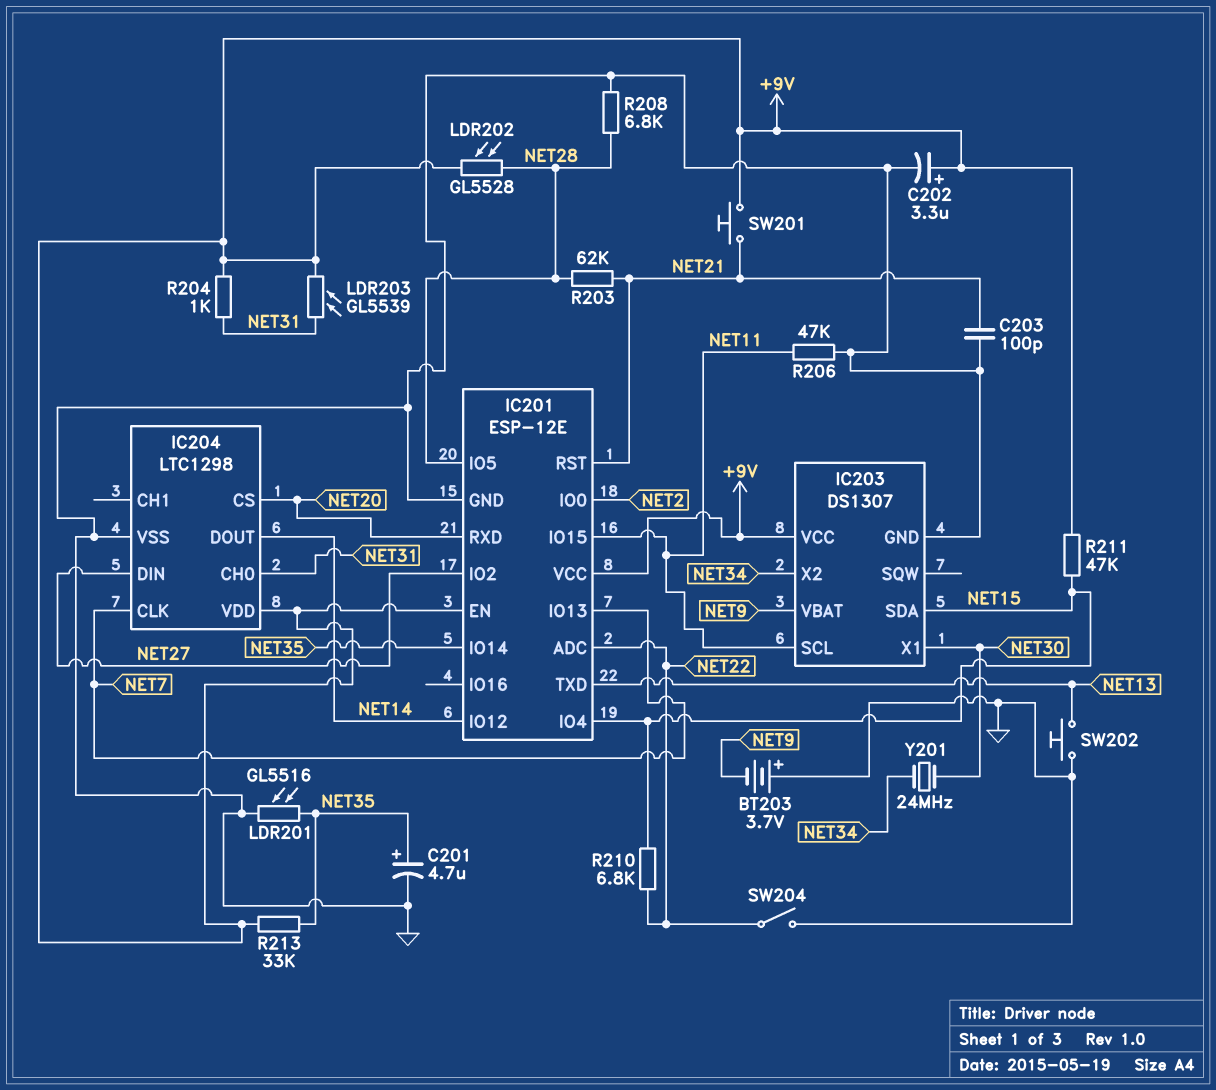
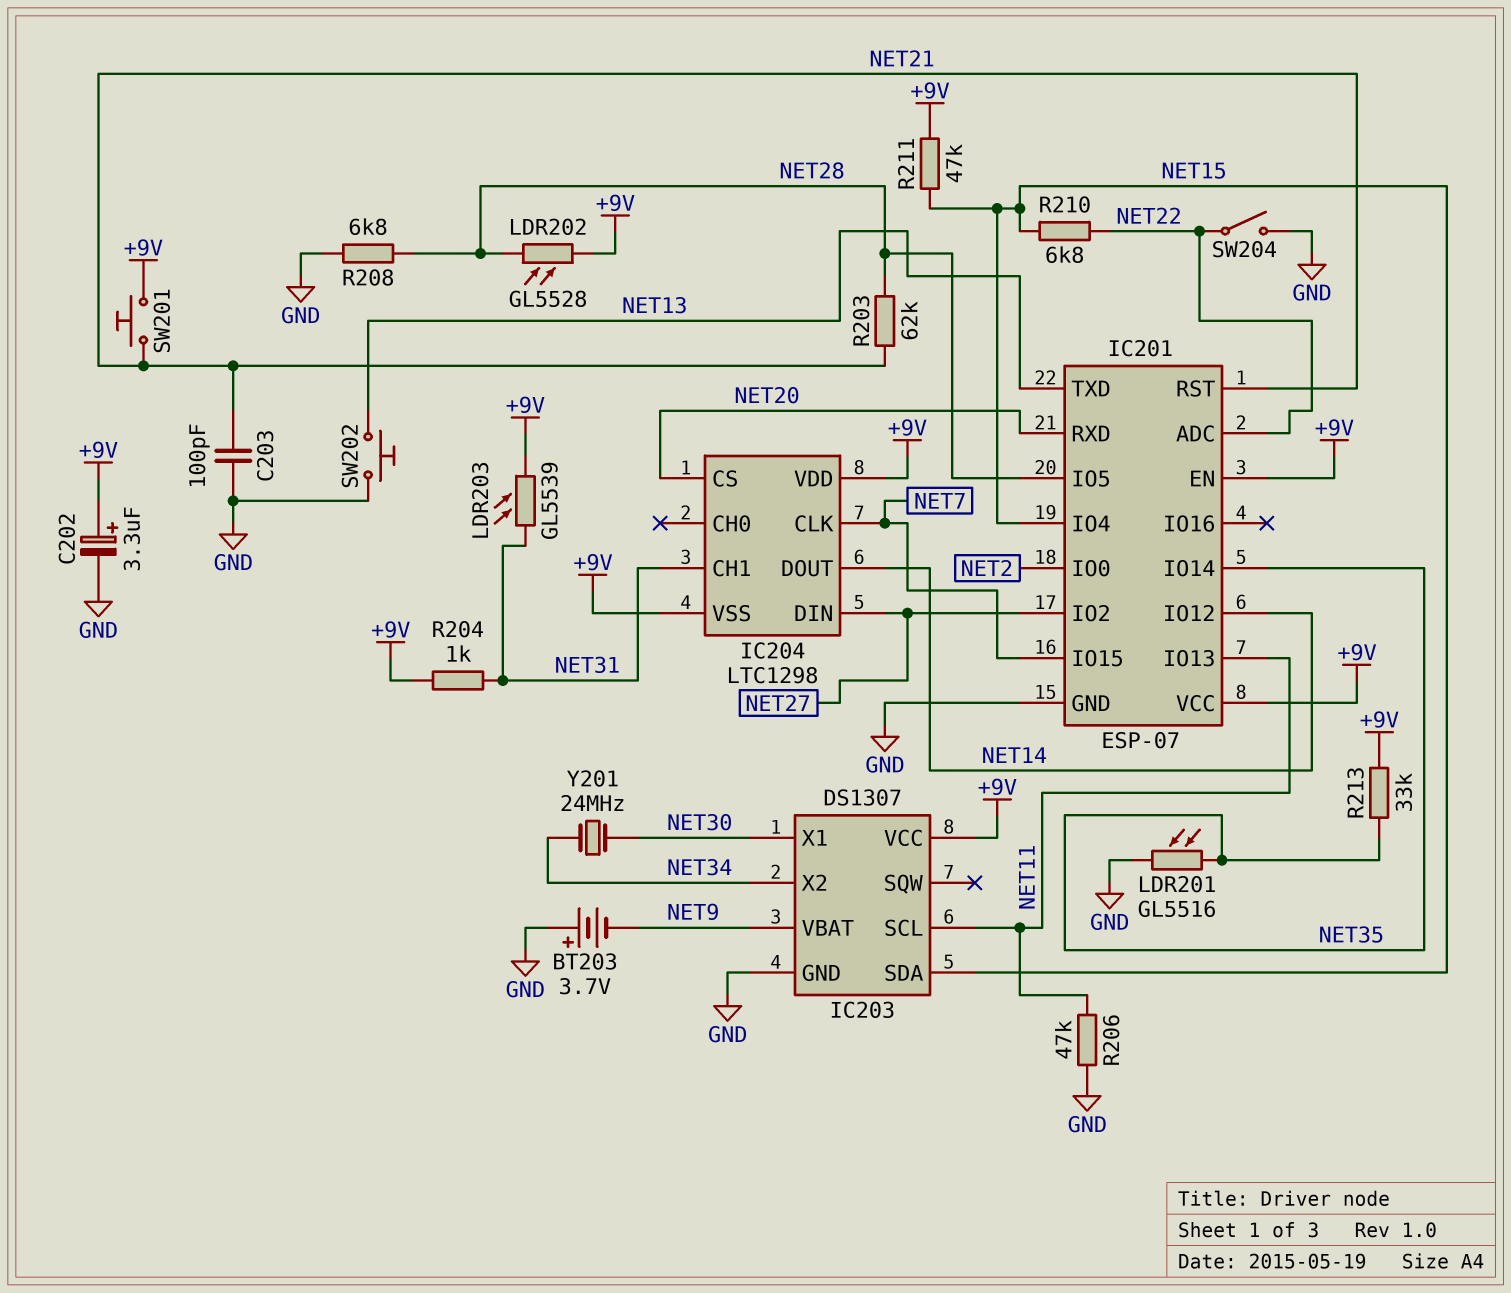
C201: 4.7uF (plus NET35, minus GND) -> none
IC201: ESP-12E -> ESP-07
IC201 pin IO13: NET7 -> NET11
IC201 pin IO15: NET11 -> NET7
IC204 pin CH0: NET31 -> none
IC204 pin CH1: none -> NET31
IC204 pin VSS: GND -> +9V

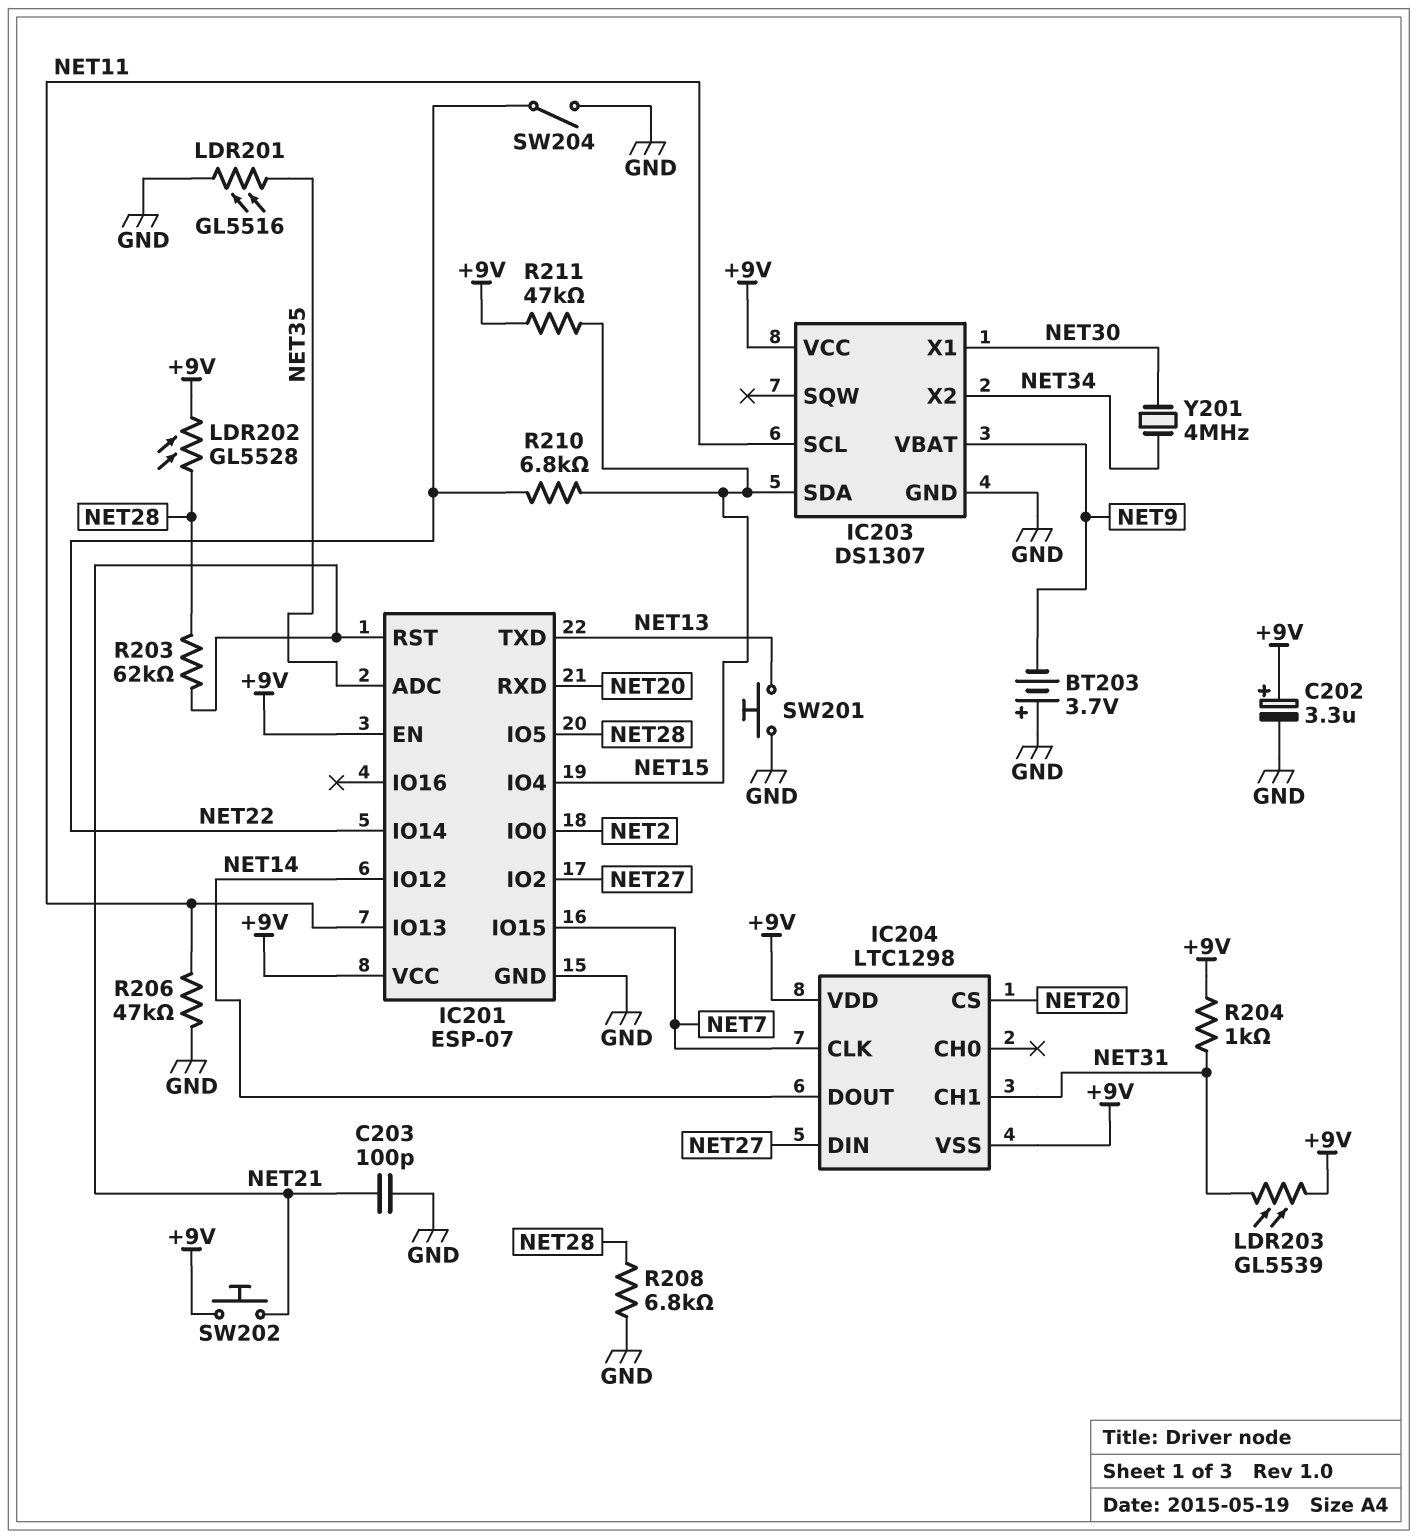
IC201 pin ADC: NET22 -> NET35
IC201 pin IO14: NET35 -> NET22
R213: 33k (+9V, NET35) -> none
SW201: button (+9V, NET21) -> button (GND, NET13)
SW202: button (GND, NET13) -> button (+9V, NET21)
Y201: 24MHz (NET30, NET34) -> 4MHz (NET30, NET34)

